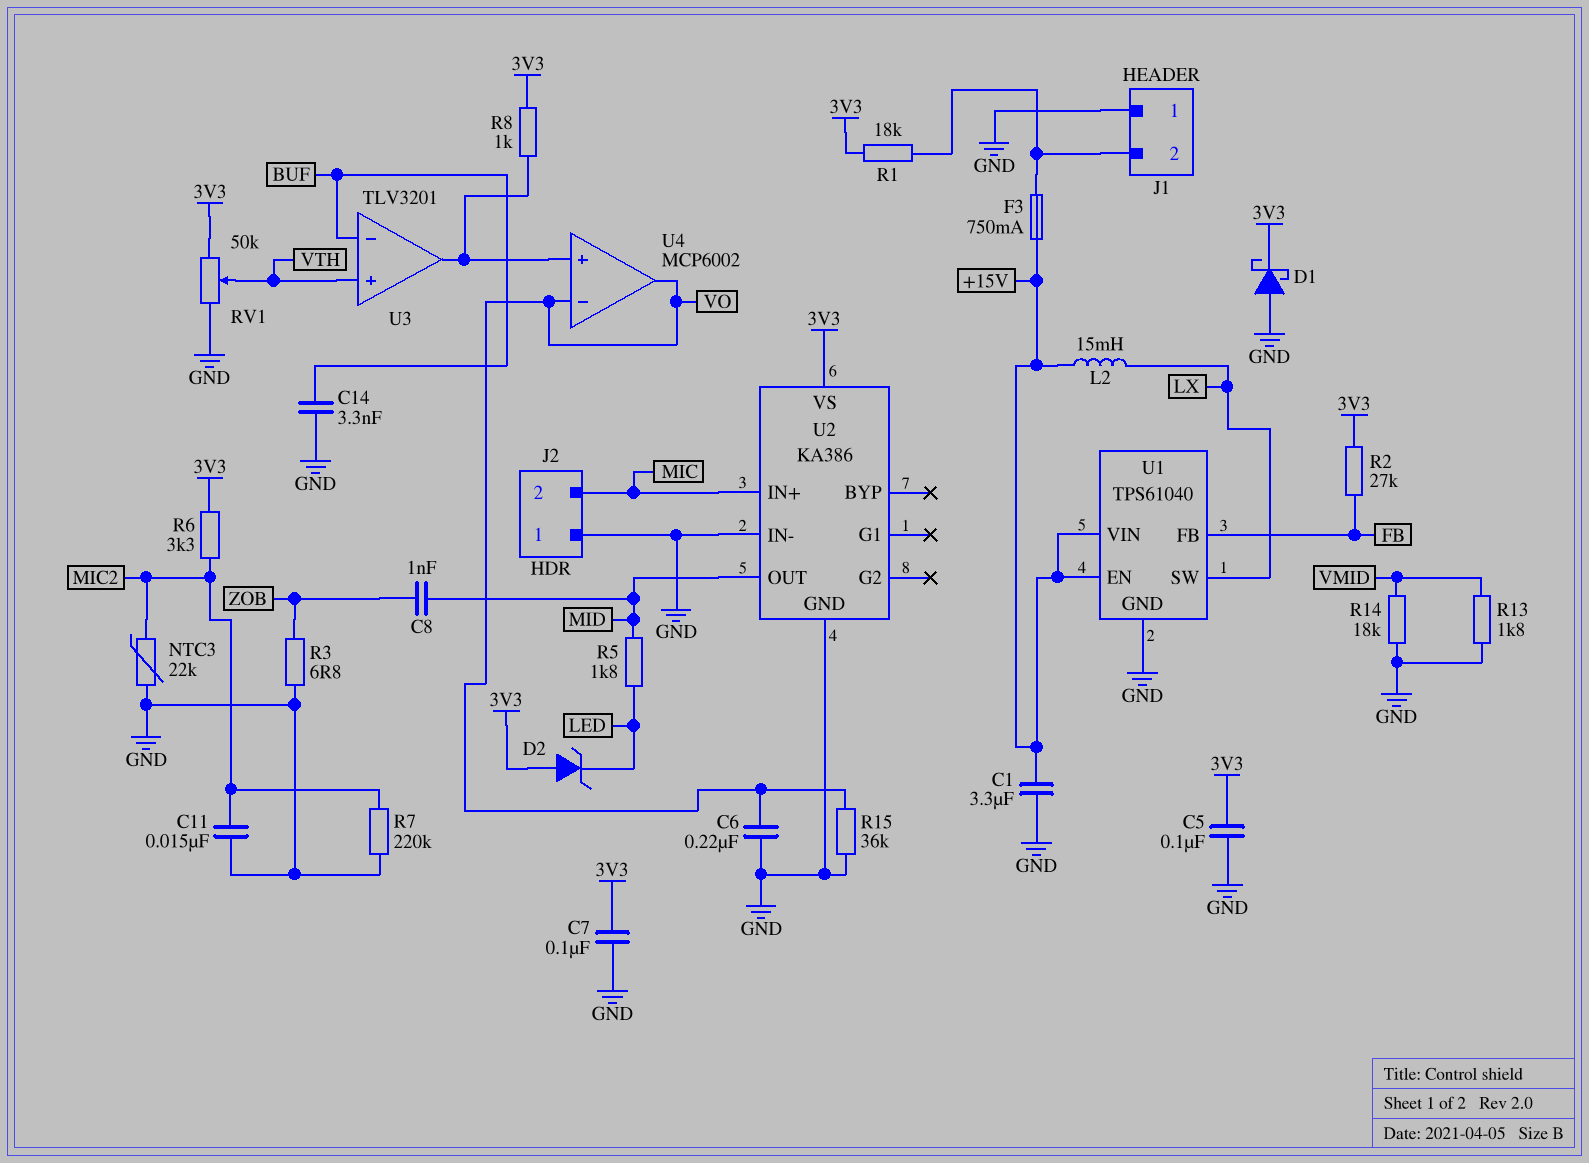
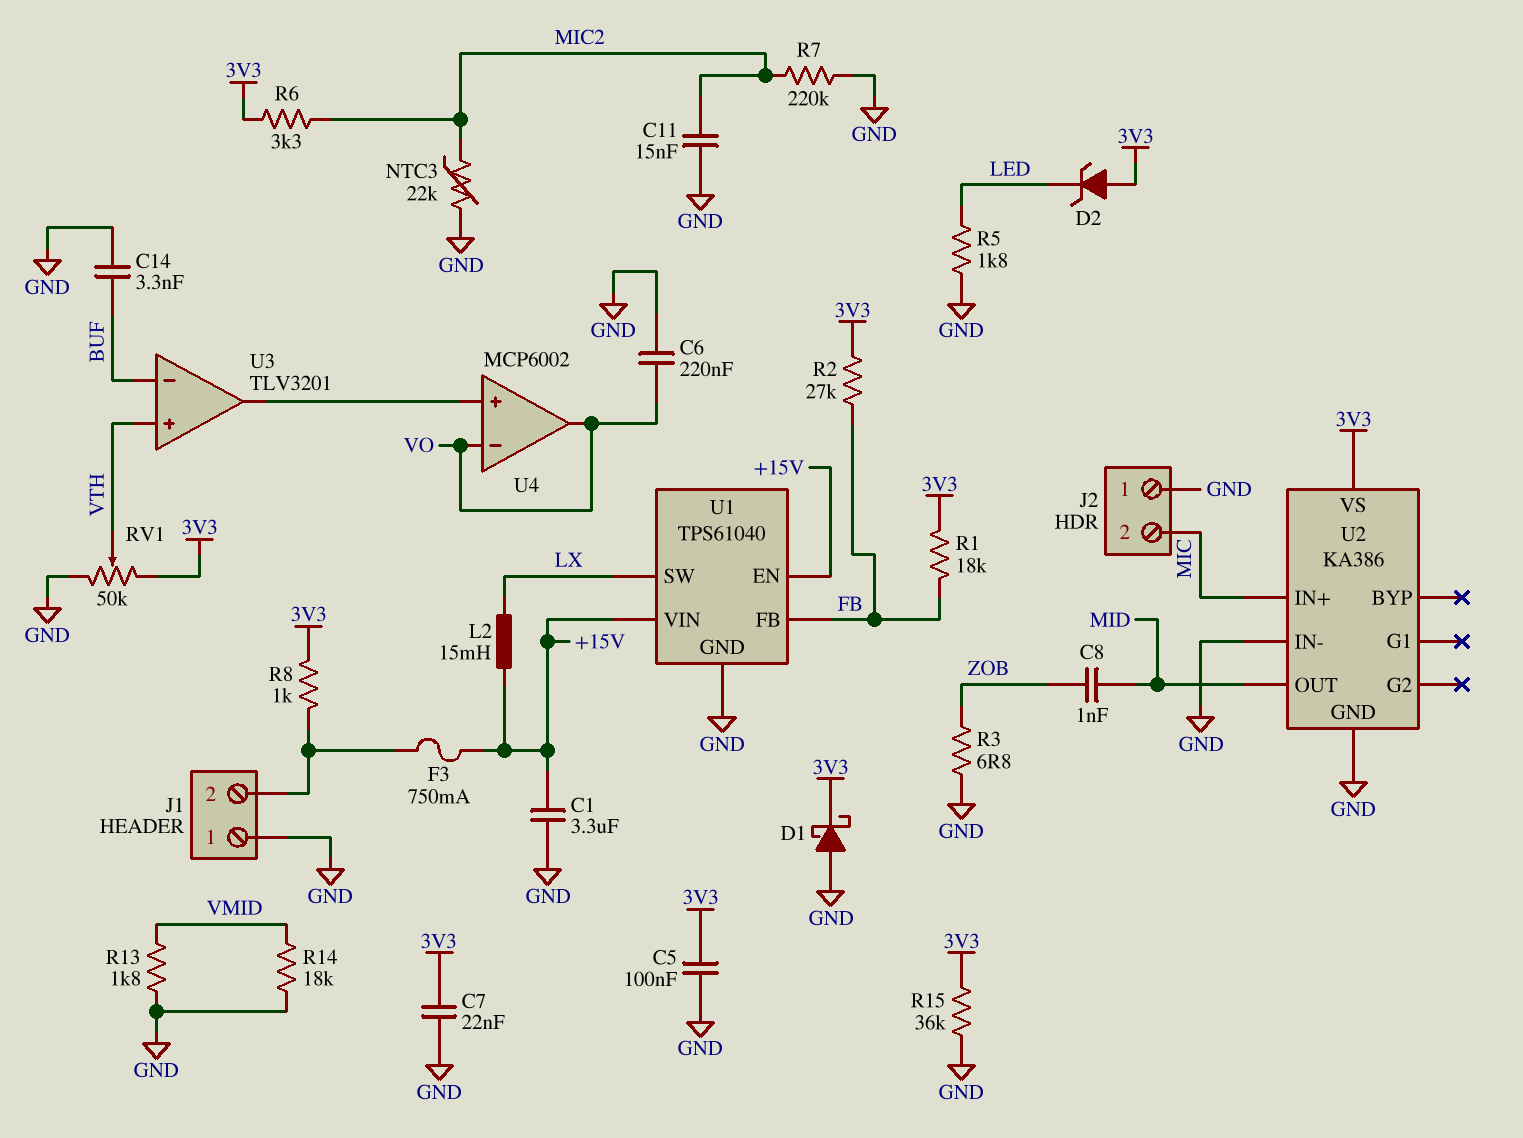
C7: 100nF (3V3, GND) -> 22nF (3V3, GND)
R1: 18k (3V3, J1/2) -> 18k (3V3, FB)
R5: 1.8k (LED, MID) -> 1.8k (GND, LED)
R8: 1k (3V3, U3/out) -> 1k (3V3, J1/2)
R15: 36k (GND, VO) -> 36k (3V3, GND)

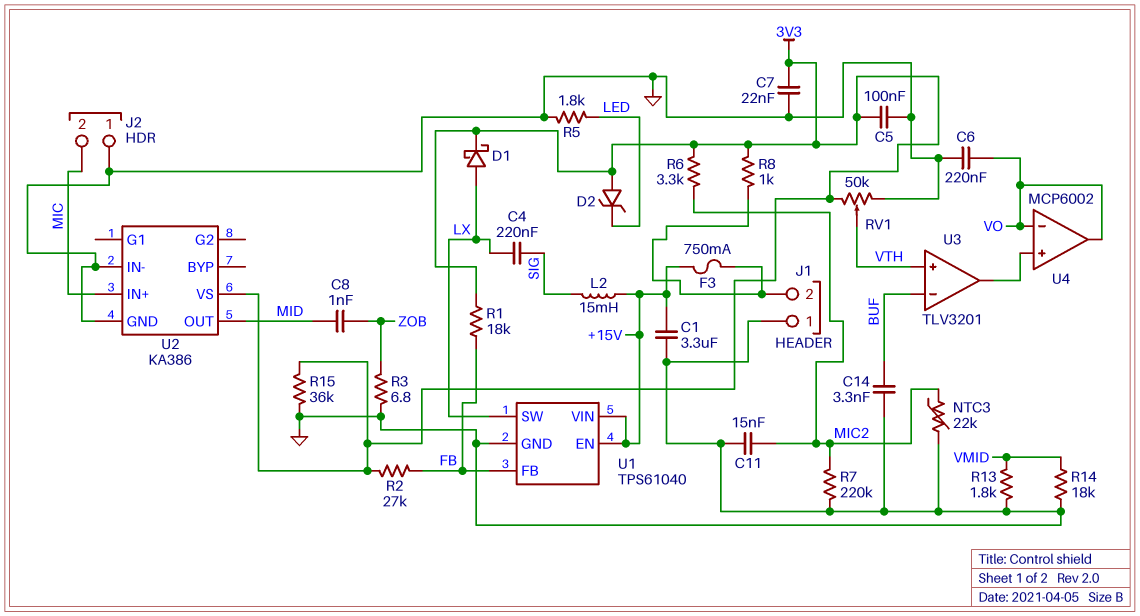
C4: none -> 220nF (LX, SIG)
D1: schottky (A GND, K 3V3) -> schottky (A LX, K 3V3)
L2: 15mH (+15V, LX) -> 15mH (+15V, SIG)

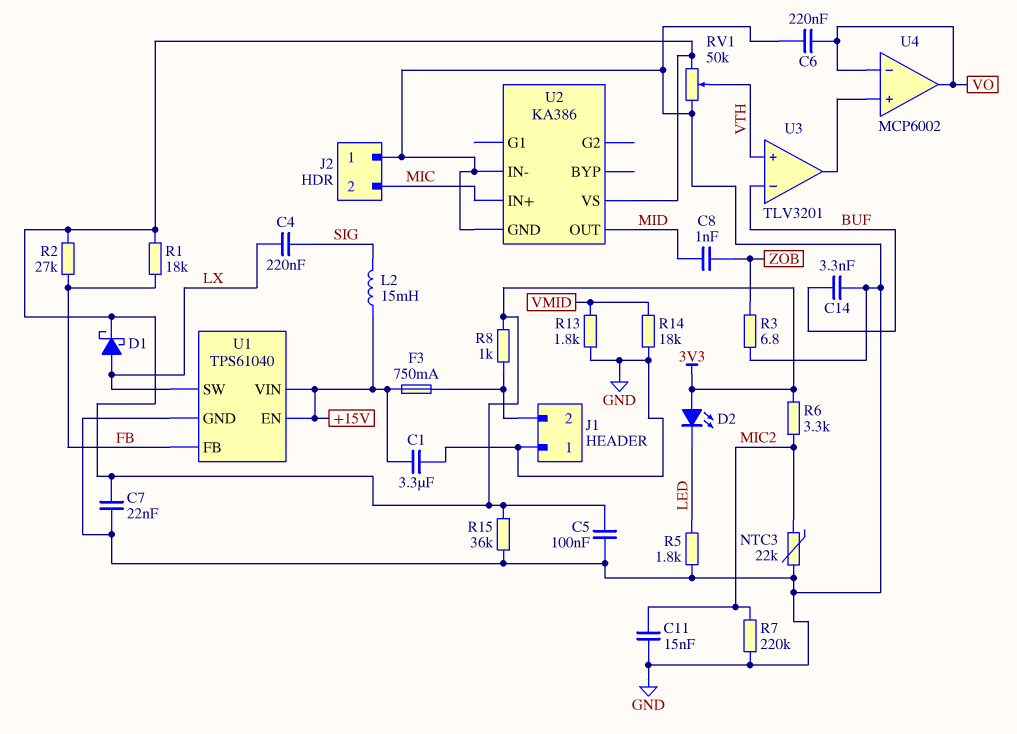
D2: zener (A 3V3, K LED) -> LED (A 3V3, K LED)

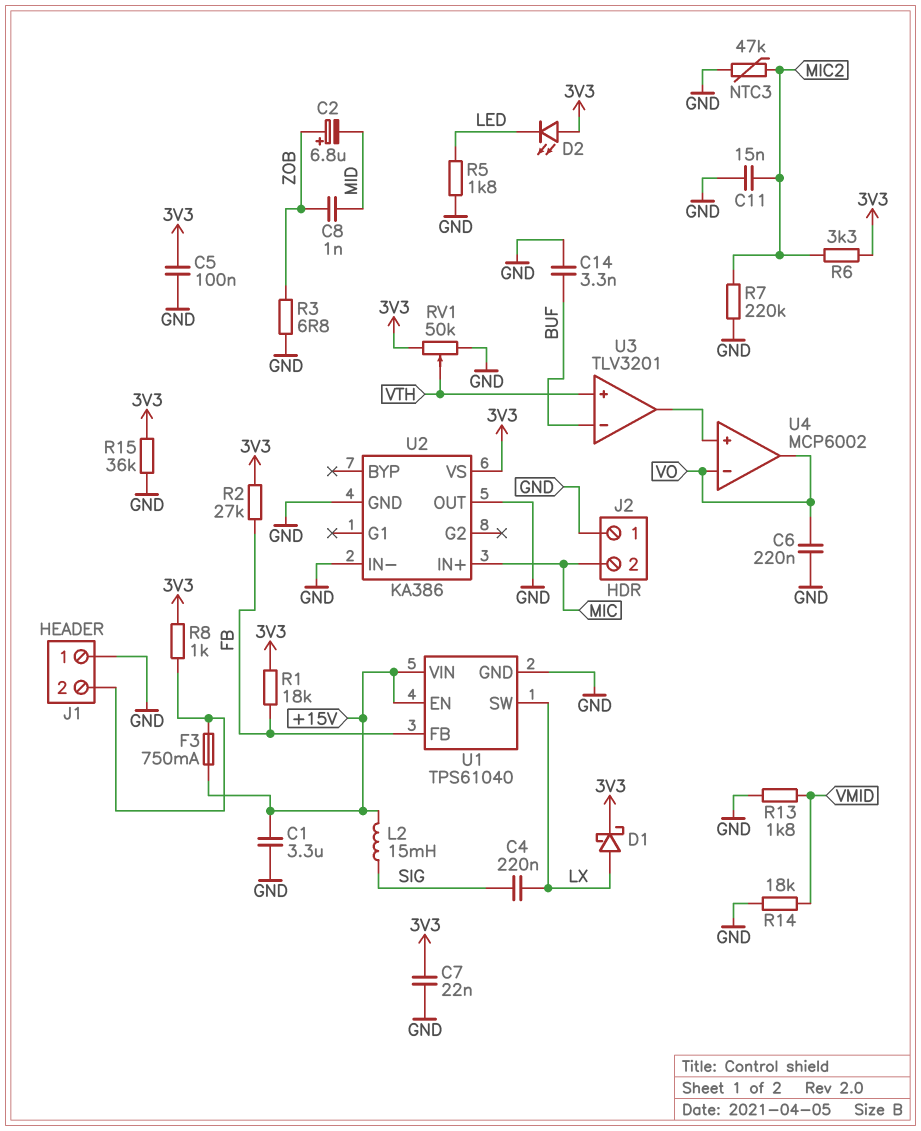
C2: none -> 6.8uF (plus ZOB, minus MID)
NTC3: 22k (GND, MIC2) -> 47k (GND, MIC2)
U2 pin OUT: MID -> GND

